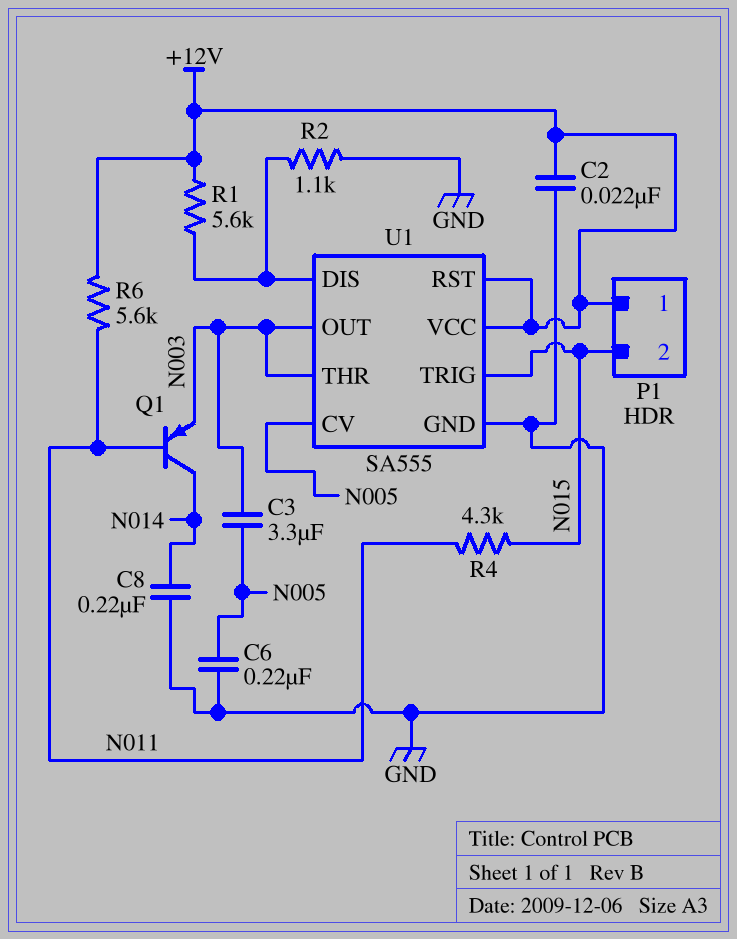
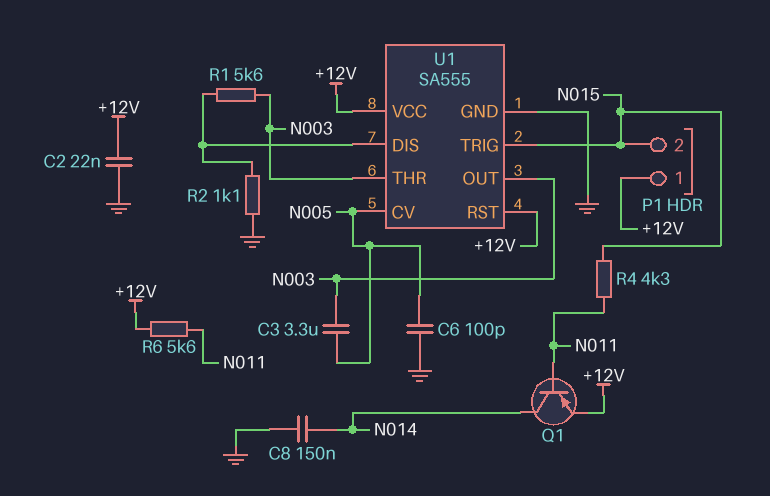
C6: 220nF (GND, N005) -> 100pF (GND, N005)
C8: 220nF (GND, N014) -> 150nF (GND, N014)
Q1: PNP (B N011, C N014, E N003) -> PNP (B N011, C N014, E +12V)
R1: 5.6k (+12V, U1/DIS) -> 5.6k (N003, U1/DIS)

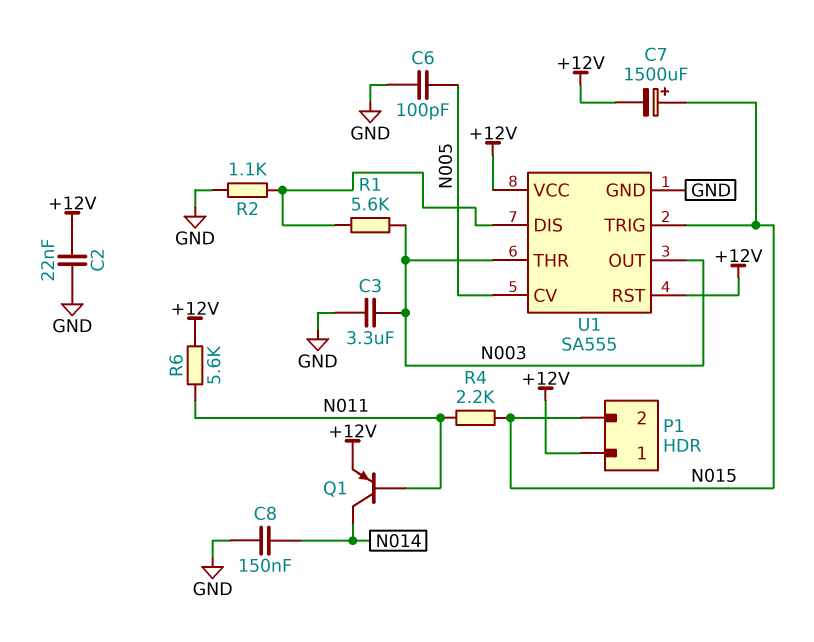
C3: 3.3uF (N003, N005) -> 3.3uF (GND, N003)
C7: none -> 1500uF (plus N015, minus +12V)
R4: 4.3k (N011, N015) -> 2.2k (N011, N015)

